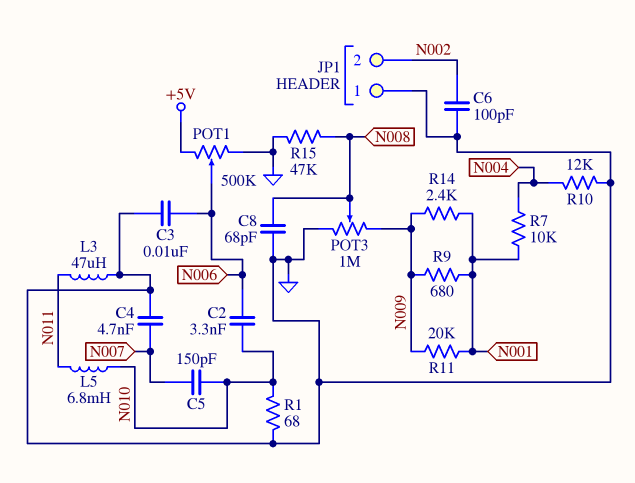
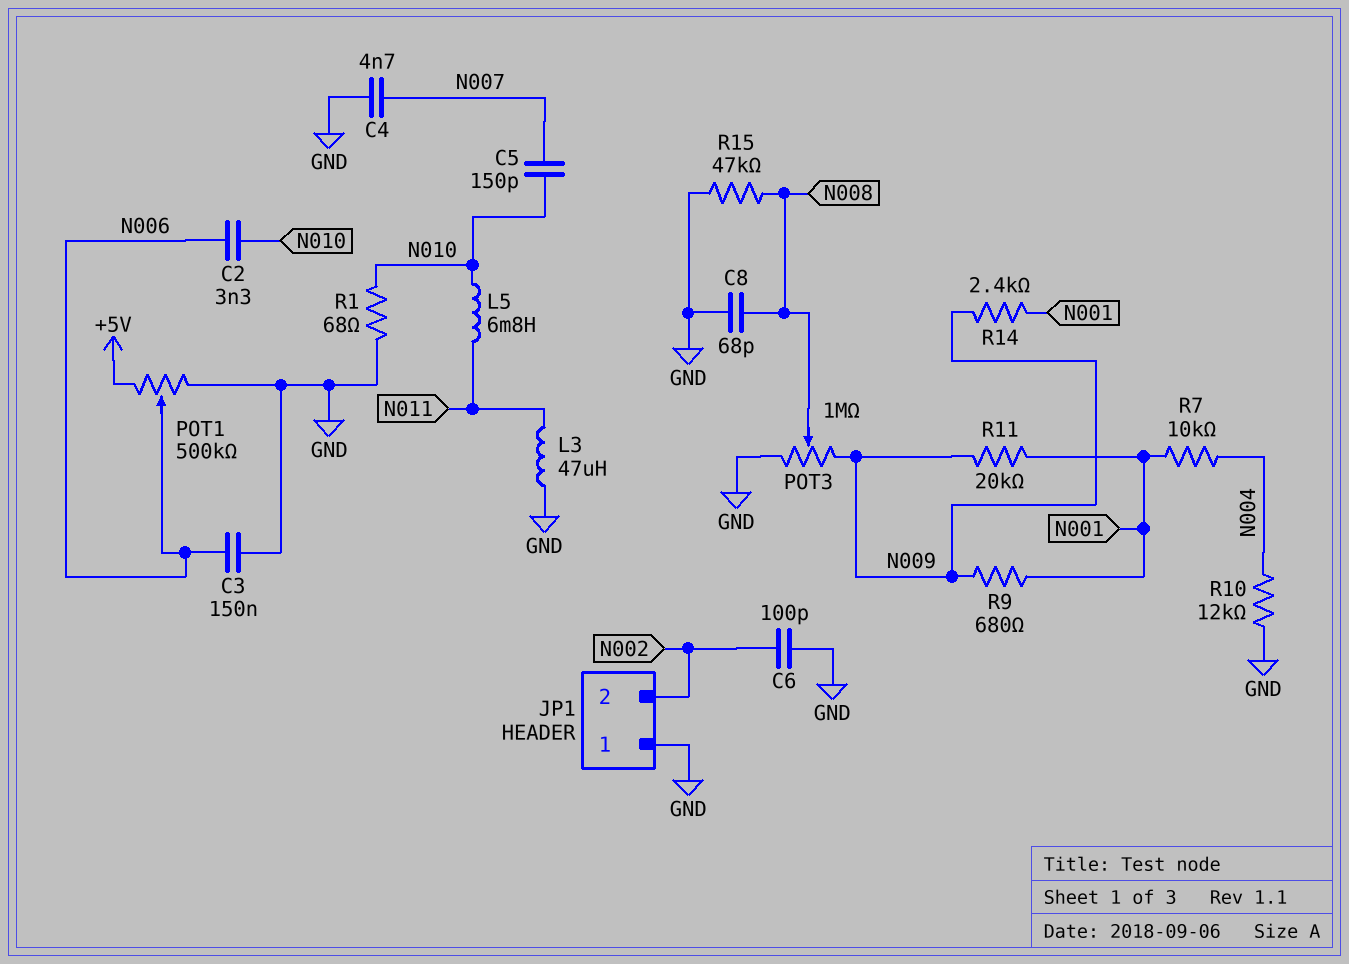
C3: 10nF (GND, N006) -> 150nF (GND, N006)

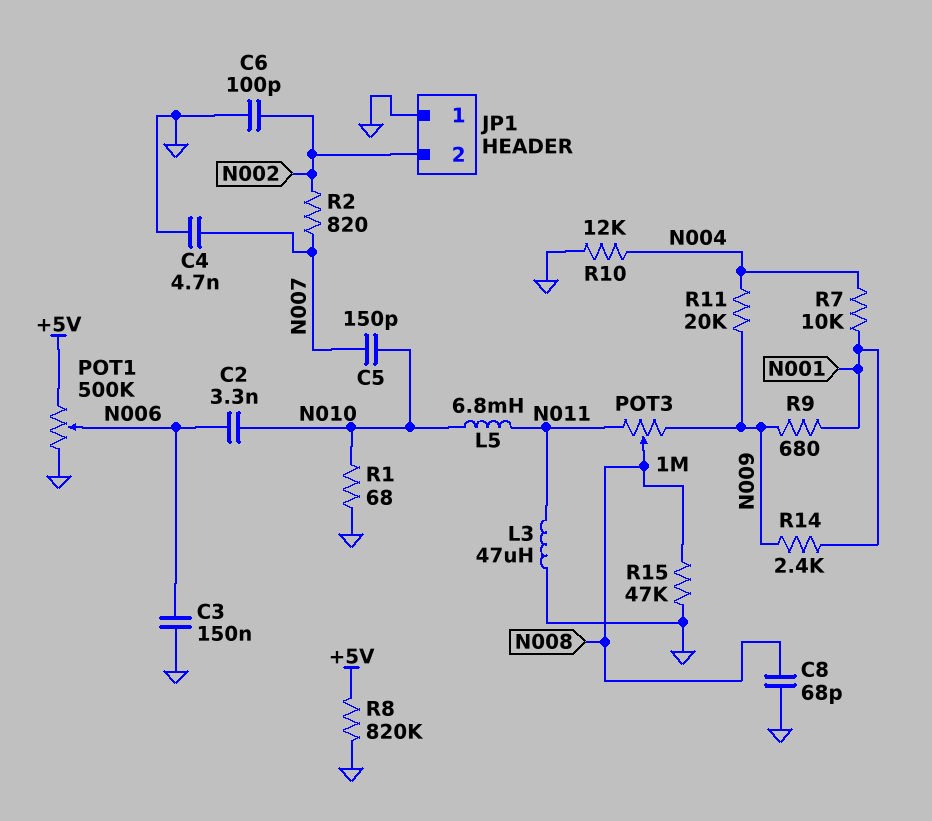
POT3: 1M (GND, N009, wiper N008) -> 1M (N009, N011, wiper N008)
R2: none -> 820 (N002, N007)
R8: none -> 820k (+5V, GND)
R11: 20k (N001, N009) -> 20k (N004, N009)

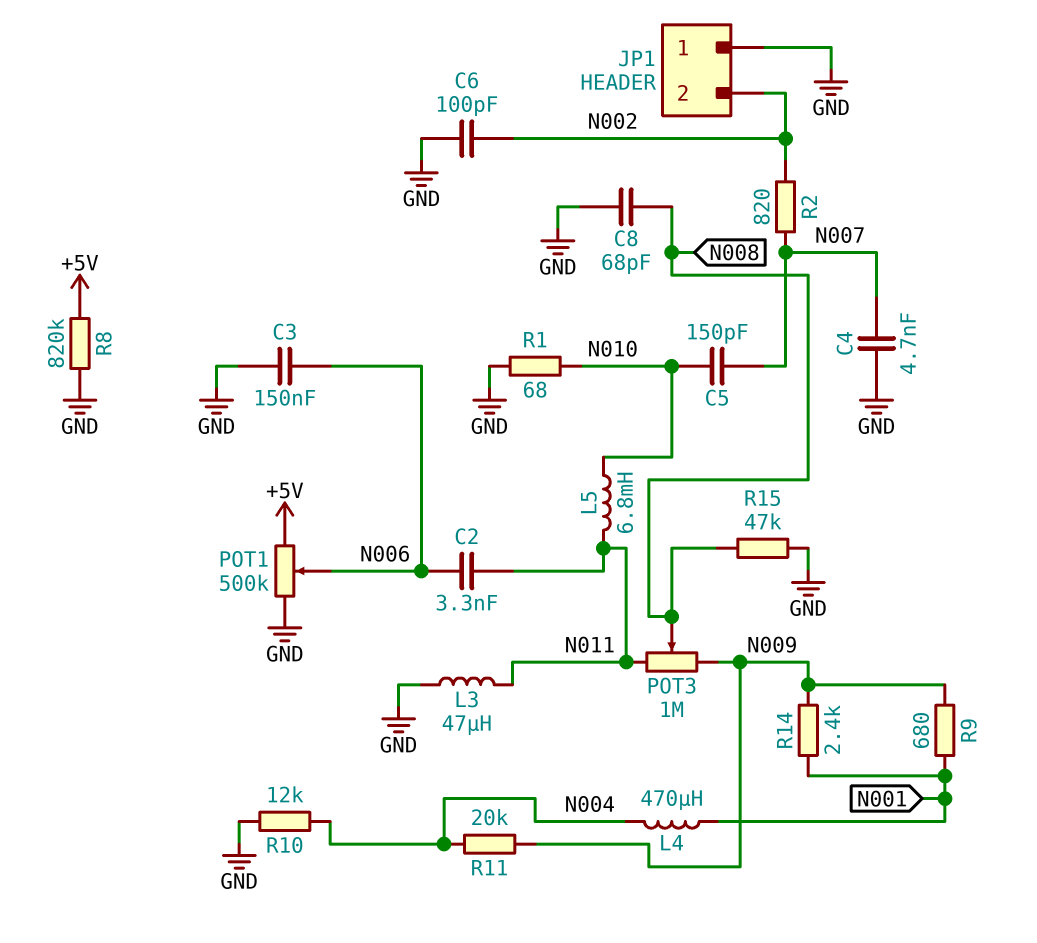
C2: 3.3nF (N006, N010) -> 3.3nF (N006, N011)
L4: none -> 470uH (N001, N004)
R7: 10k (N001, N004) -> none

